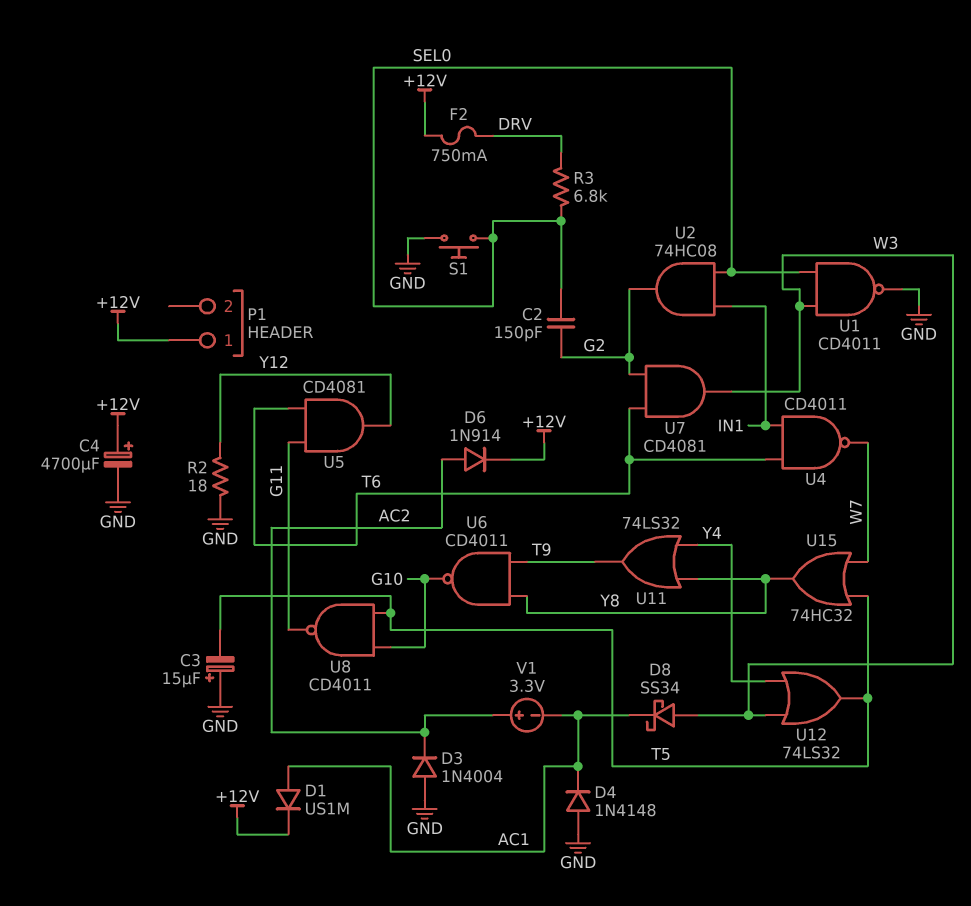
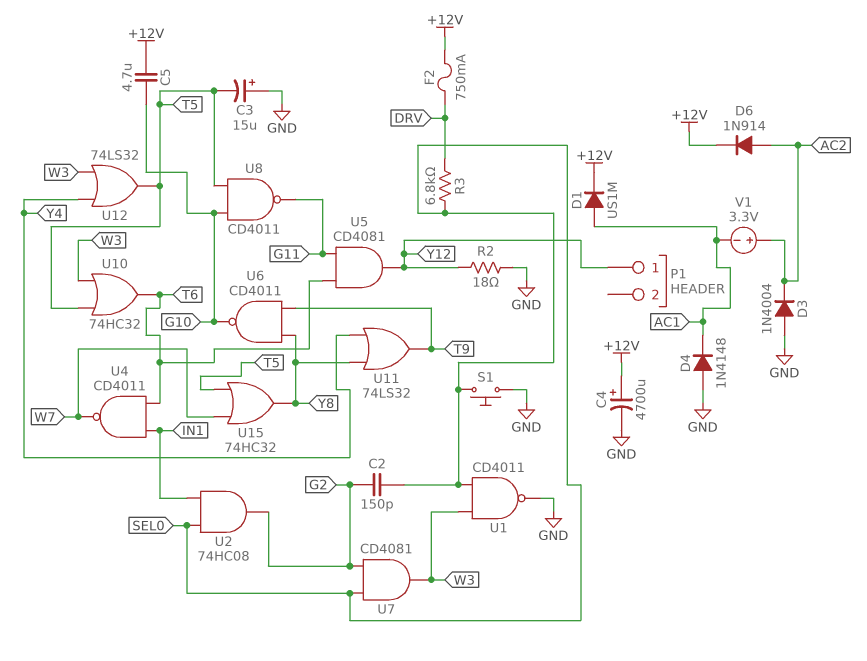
C5: none -> 4.7uF (+12V, G10)
D8: schottky SS34 (A W3, K AC1) -> none
P1 pin 1: +12V -> Y12
U7: AND CD4081 (in G2, in T6, out W3) -> AND CD4081 (in G2, in SEL0, out W3)
U10: none -> OR 74HC32 (in T5, in W3, out T6)

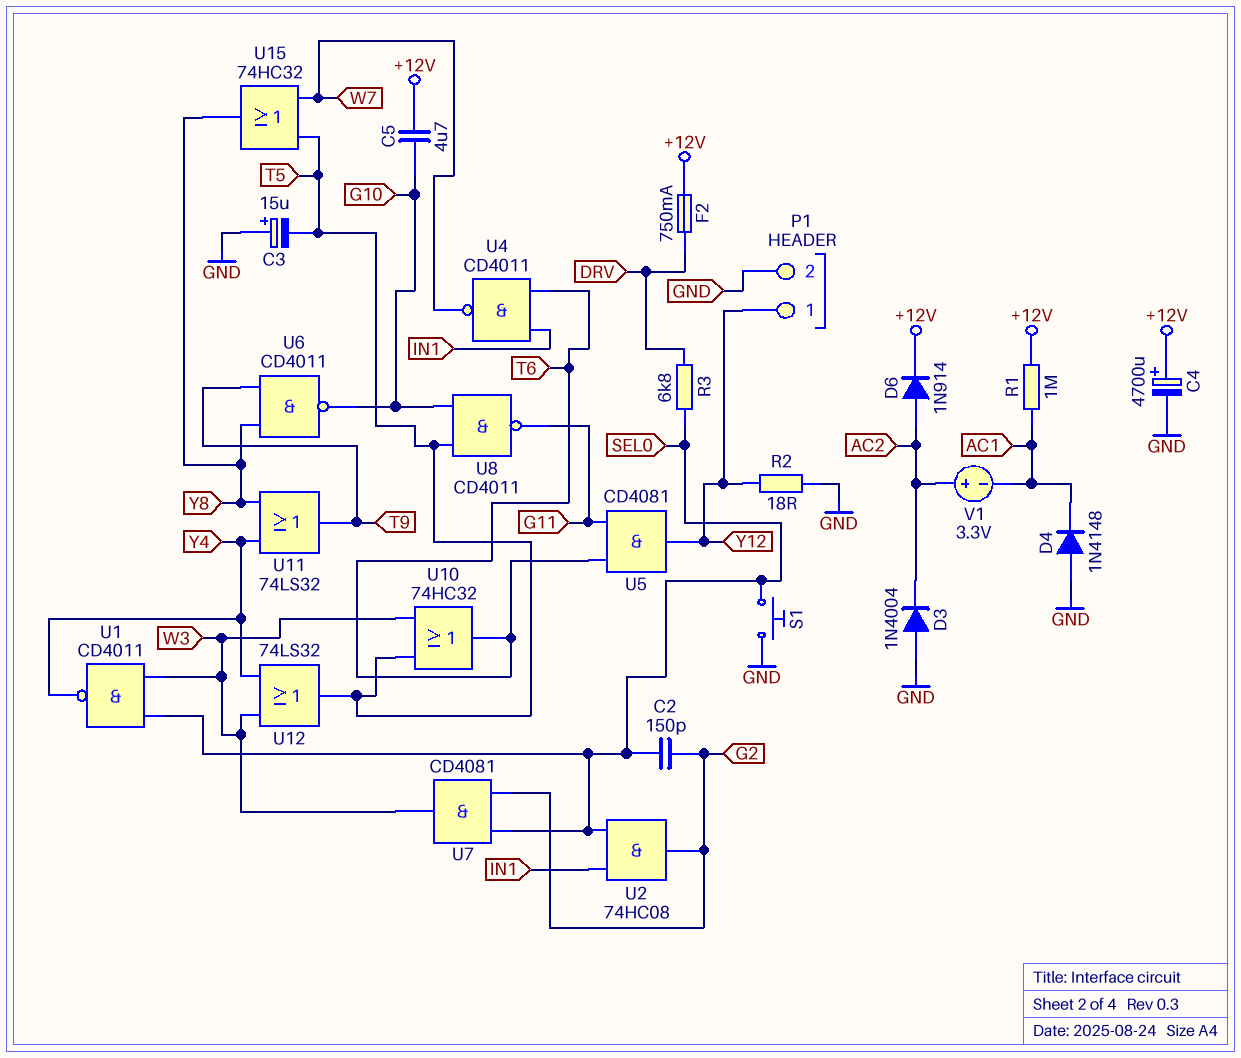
D1: diode US1M (A AC1, K +12V) -> none
P1 pin 2: none -> GND
R1: none -> 1M (+12V, AC1)
U1: NAND CD4011 (in SEL0, in W3, out GND) -> NAND CD4011 (in SEL0, in W3, out Y4)

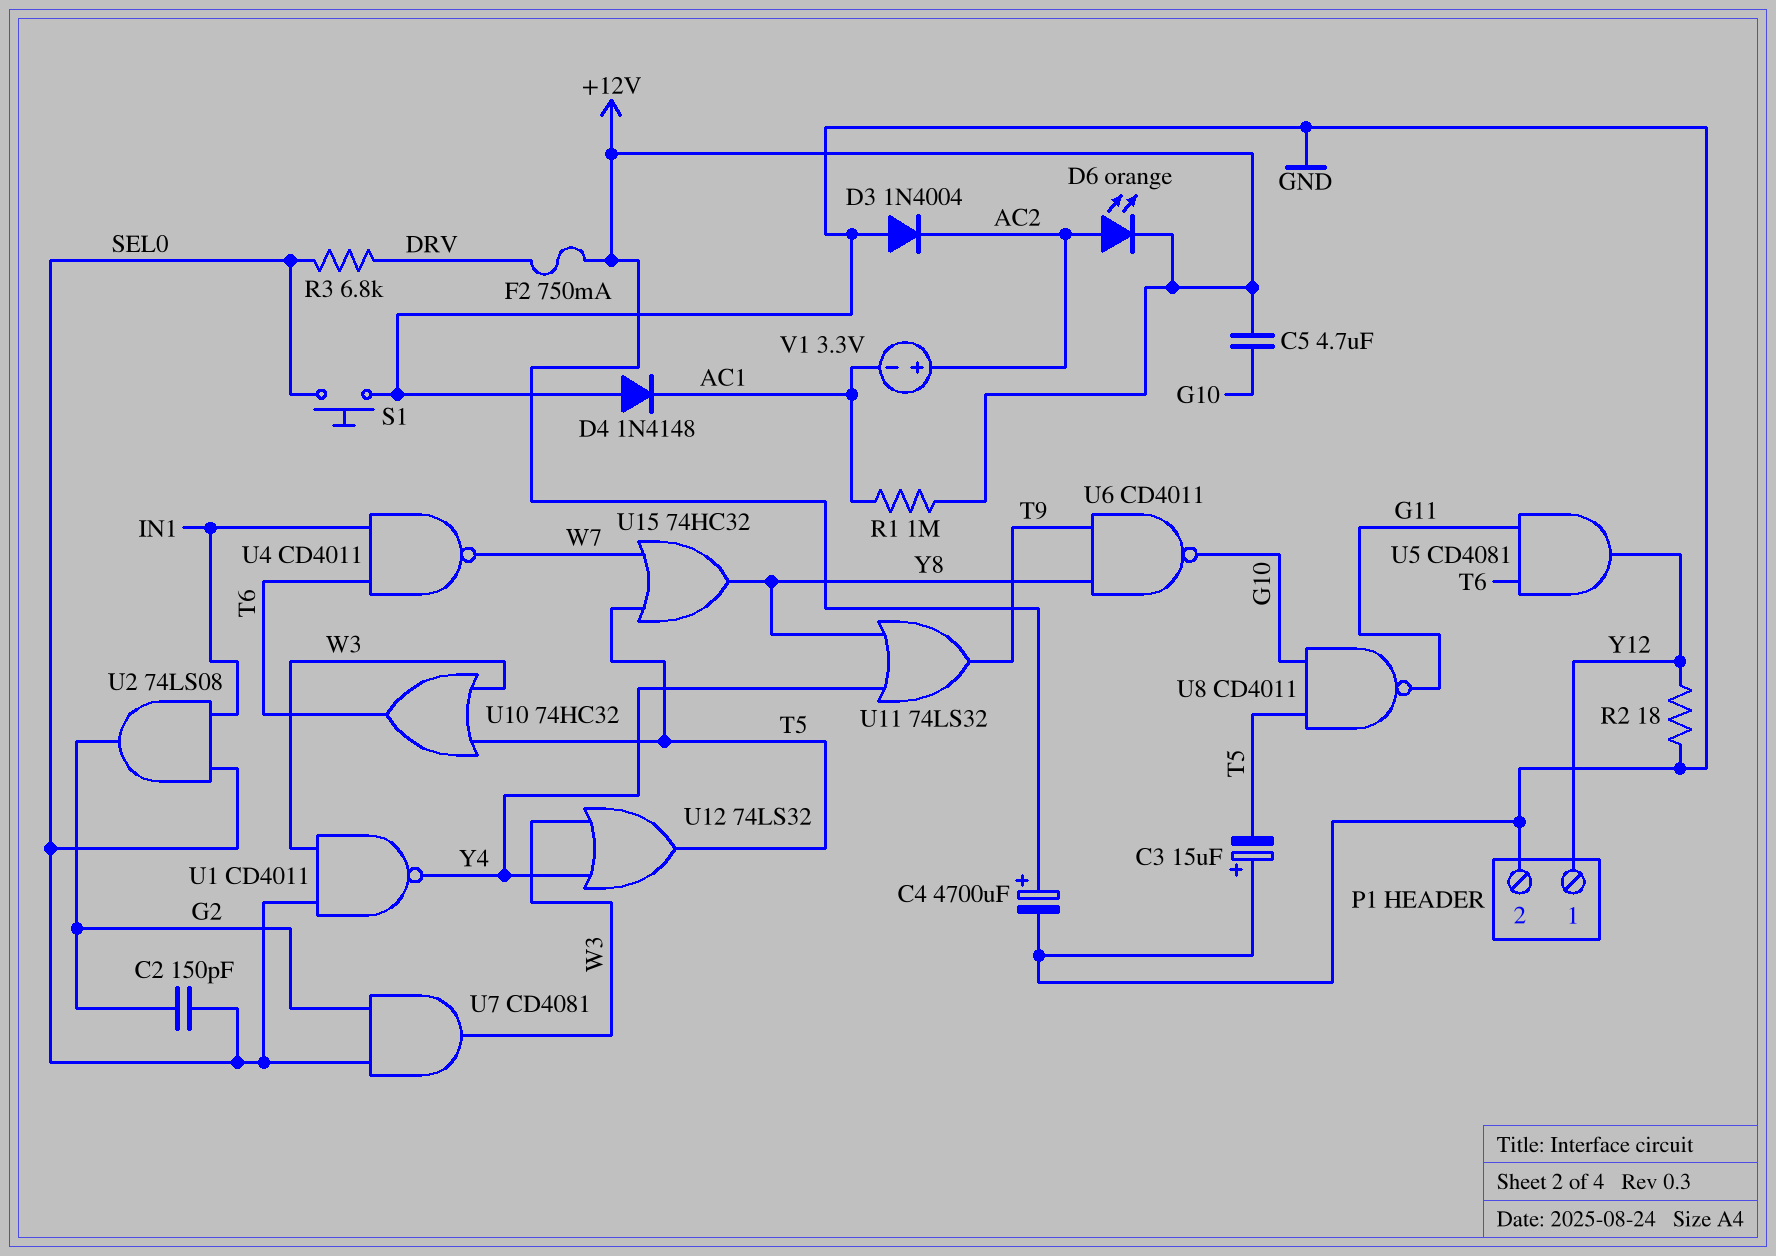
D6: diode 1N914 (A AC2, K +12V) -> LED orange (A AC2, K +12V)
U2: AND 74HC08 (in IN1, in SEL0, out G2) -> AND 74LS08 (in IN1, in SEL0, out G2)

